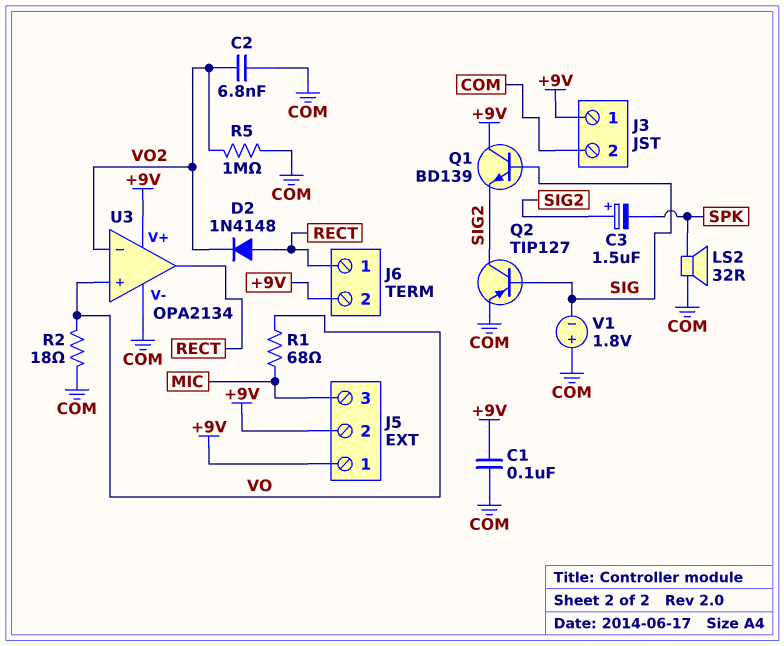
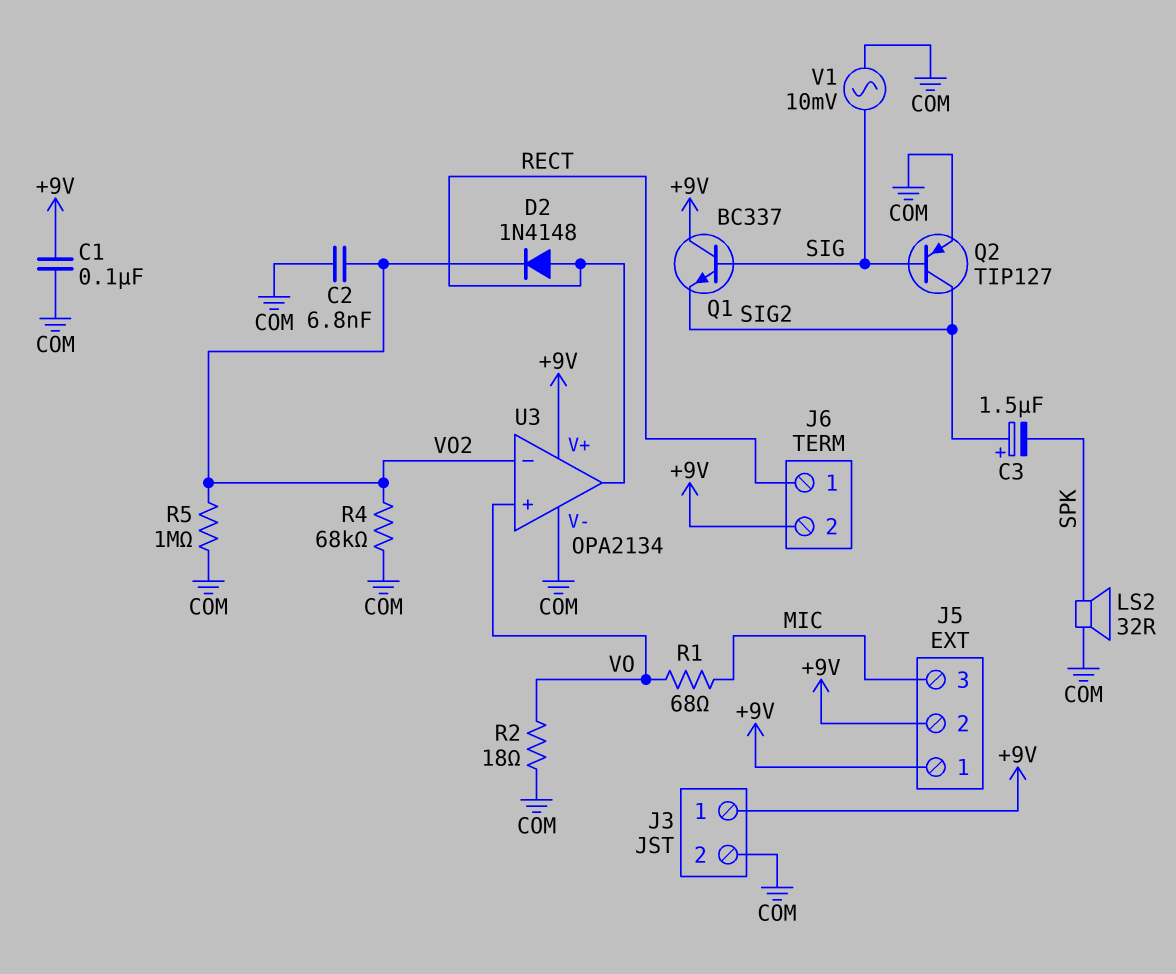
Q1: NPN BD139 (B SIG, C +9V, E SIG2) -> NPN BC337 (B SIG, C +9V, E SIG2)
R4: none -> 68k (COM, VO2)
V1: 1.8V (plus COM, minus SIG) -> AC 10mV (COM, SIG)

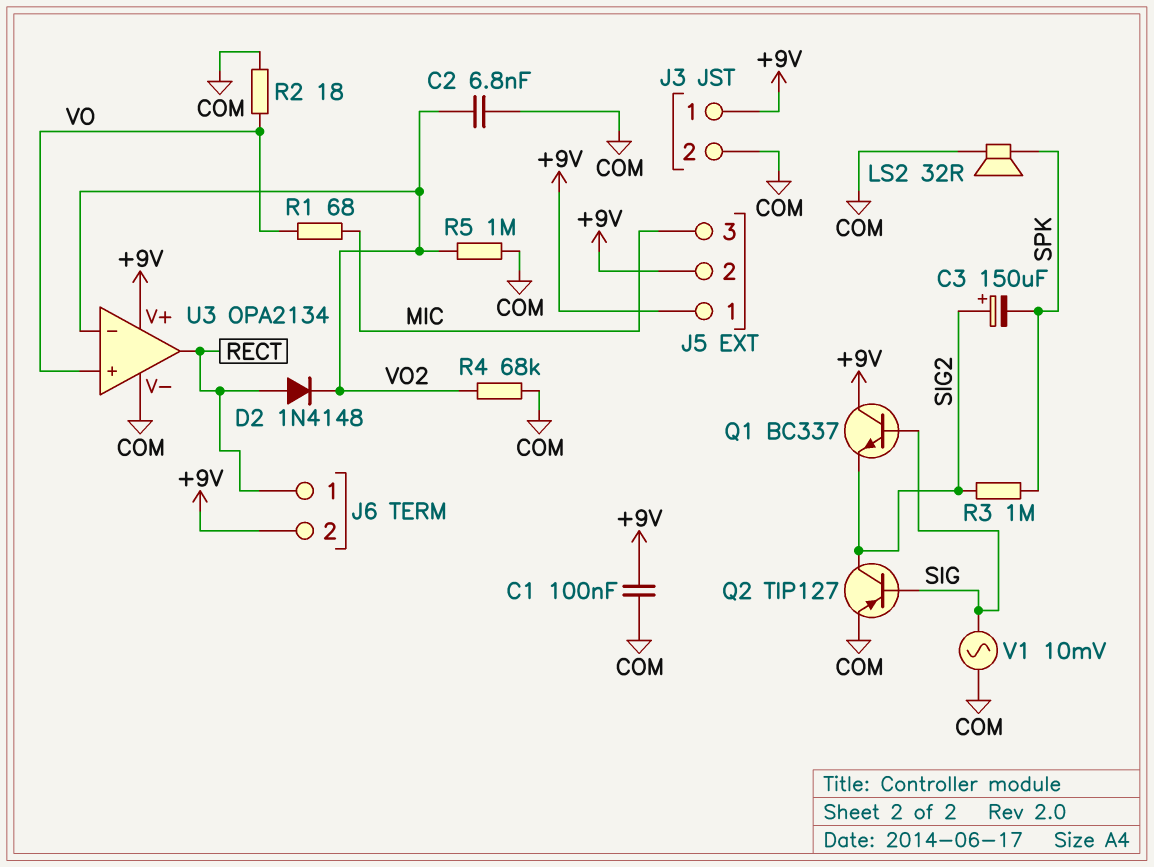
C3: 1.5uF (plus SIG2, minus SPK) -> 150uF (plus SIG2, minus SPK)
R3: none -> 1M (SIG2, SPK)

